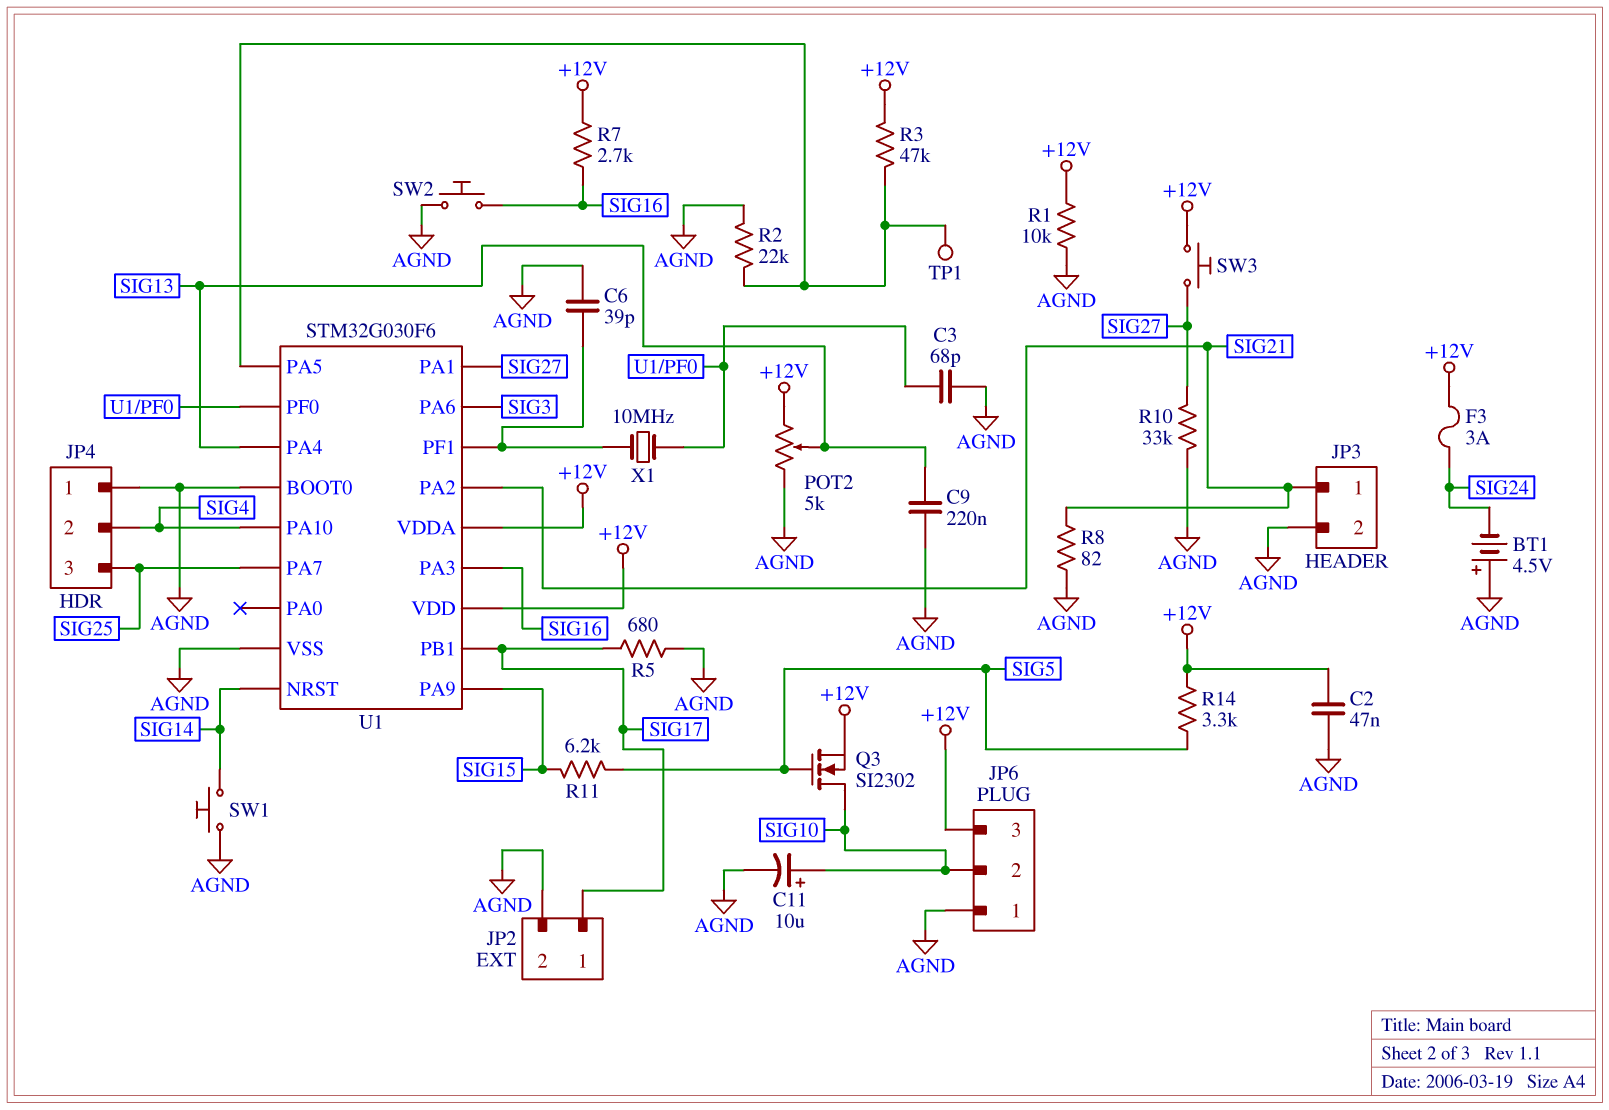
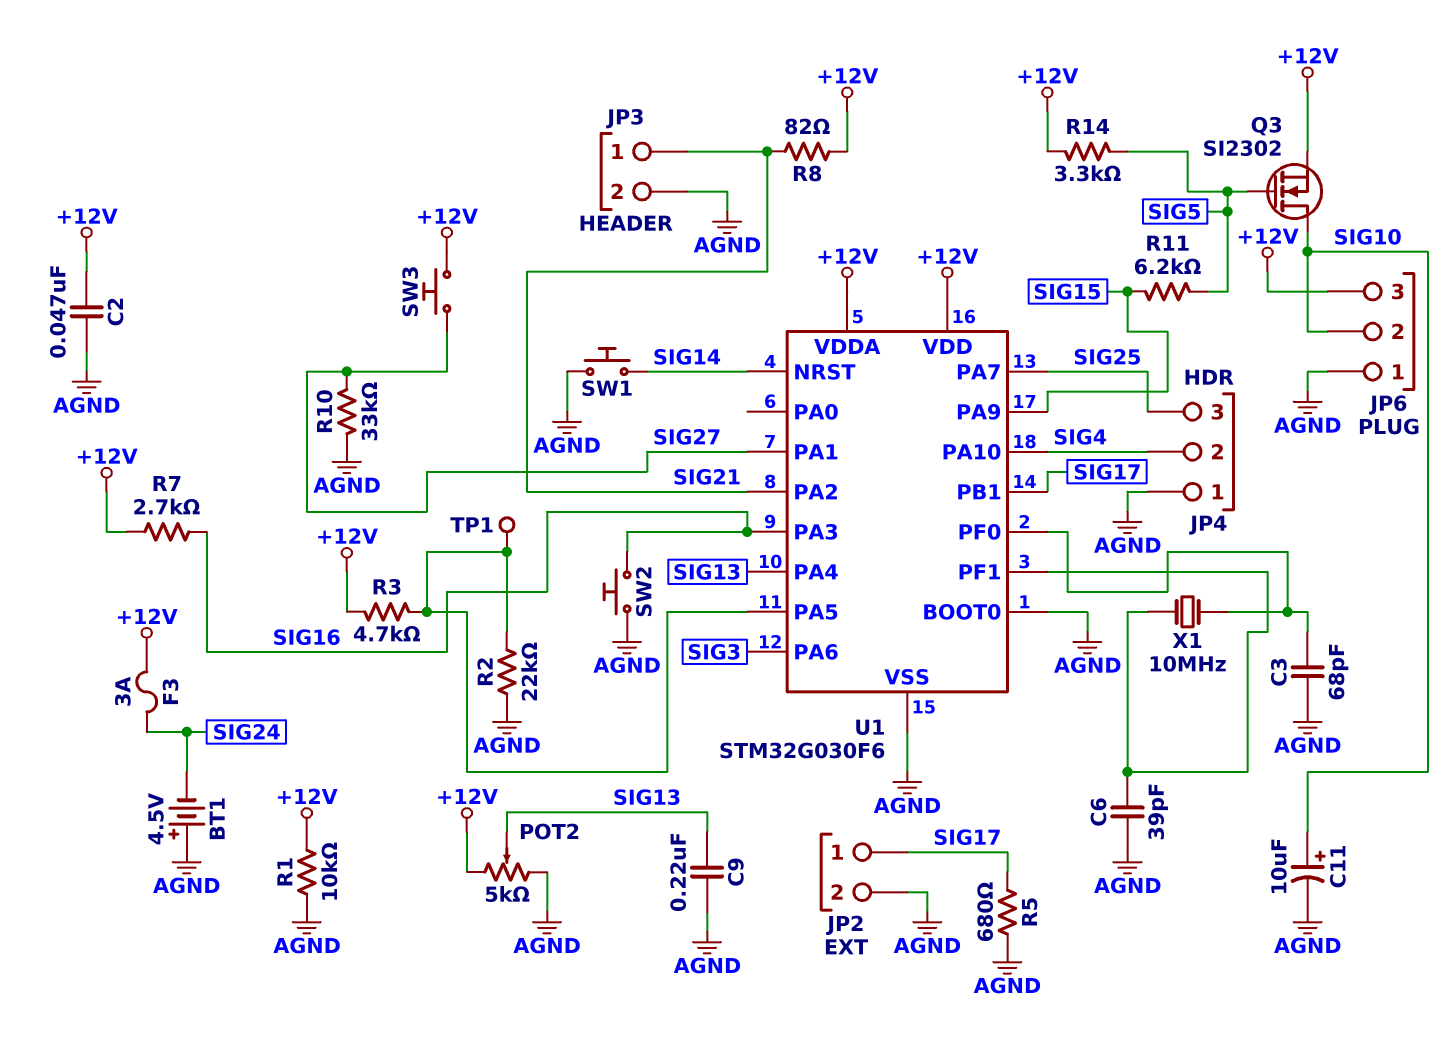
R3: 47k (+12V, U1/PA5) -> 4.7k (+12V, U1/PA5)
R8: 82 (AGND, SIG21) -> 82 (+12V, SIG21)

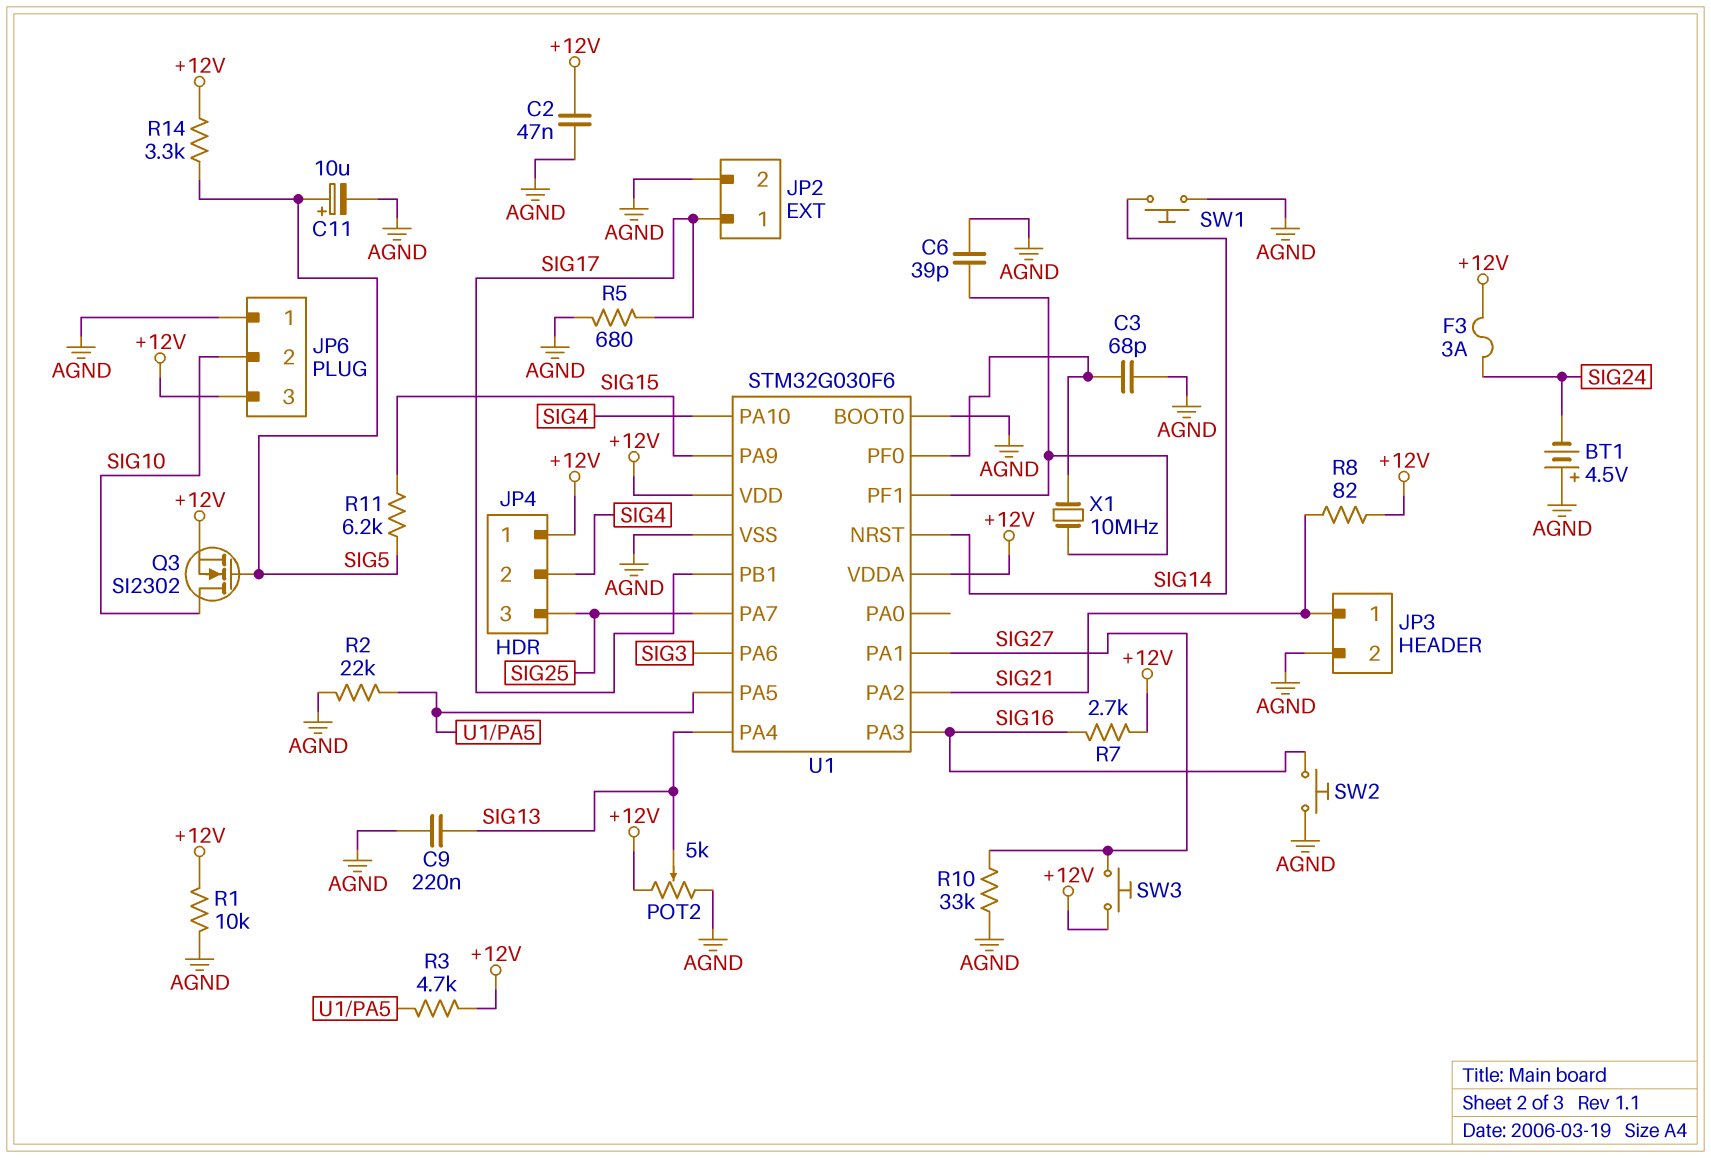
C11: 10uF (plus SIG10, minus AGND) -> 10uF (plus SIG5, minus AGND)
JP4 pin 1: AGND -> +12V
TP1: test point (U1/PA5) -> none

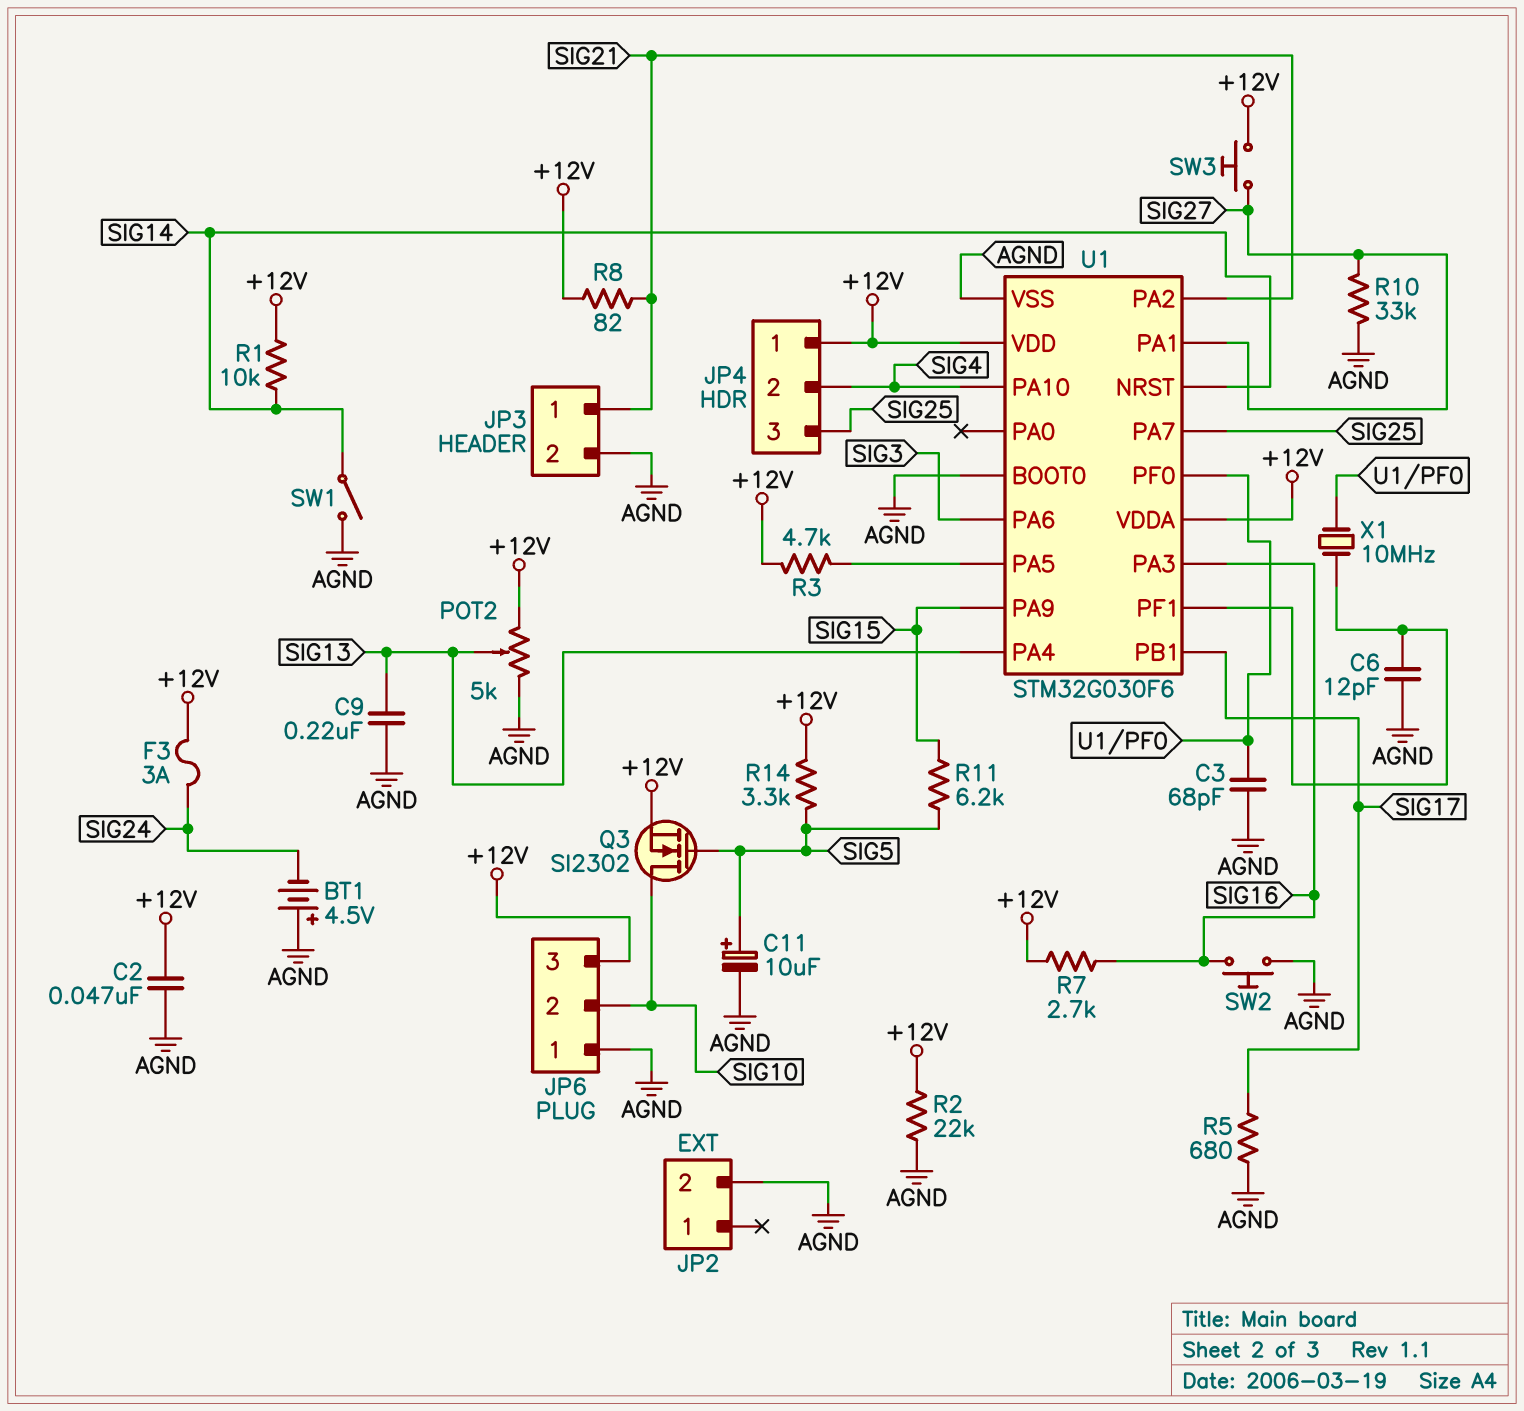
C6: 39pF (AGND, U1/PF1) -> 12pF (AGND, U1/PF1)
JP2 pin 1: SIG17 -> none
R1: 10k (+12V, AGND) -> 10k (+12V, SIG14)
R2: 22k (AGND, U1/PA5) -> 22k (+12V, AGND)
SW1: button (AGND, SIG14) -> switch (AGND, SIG14)

